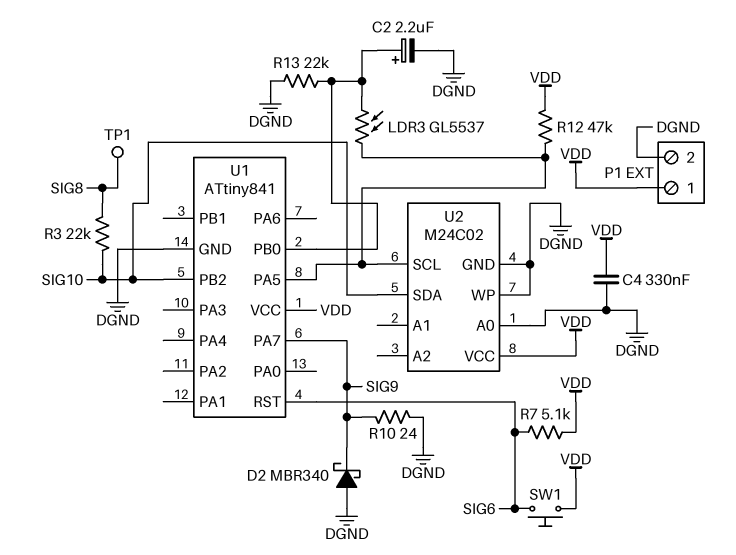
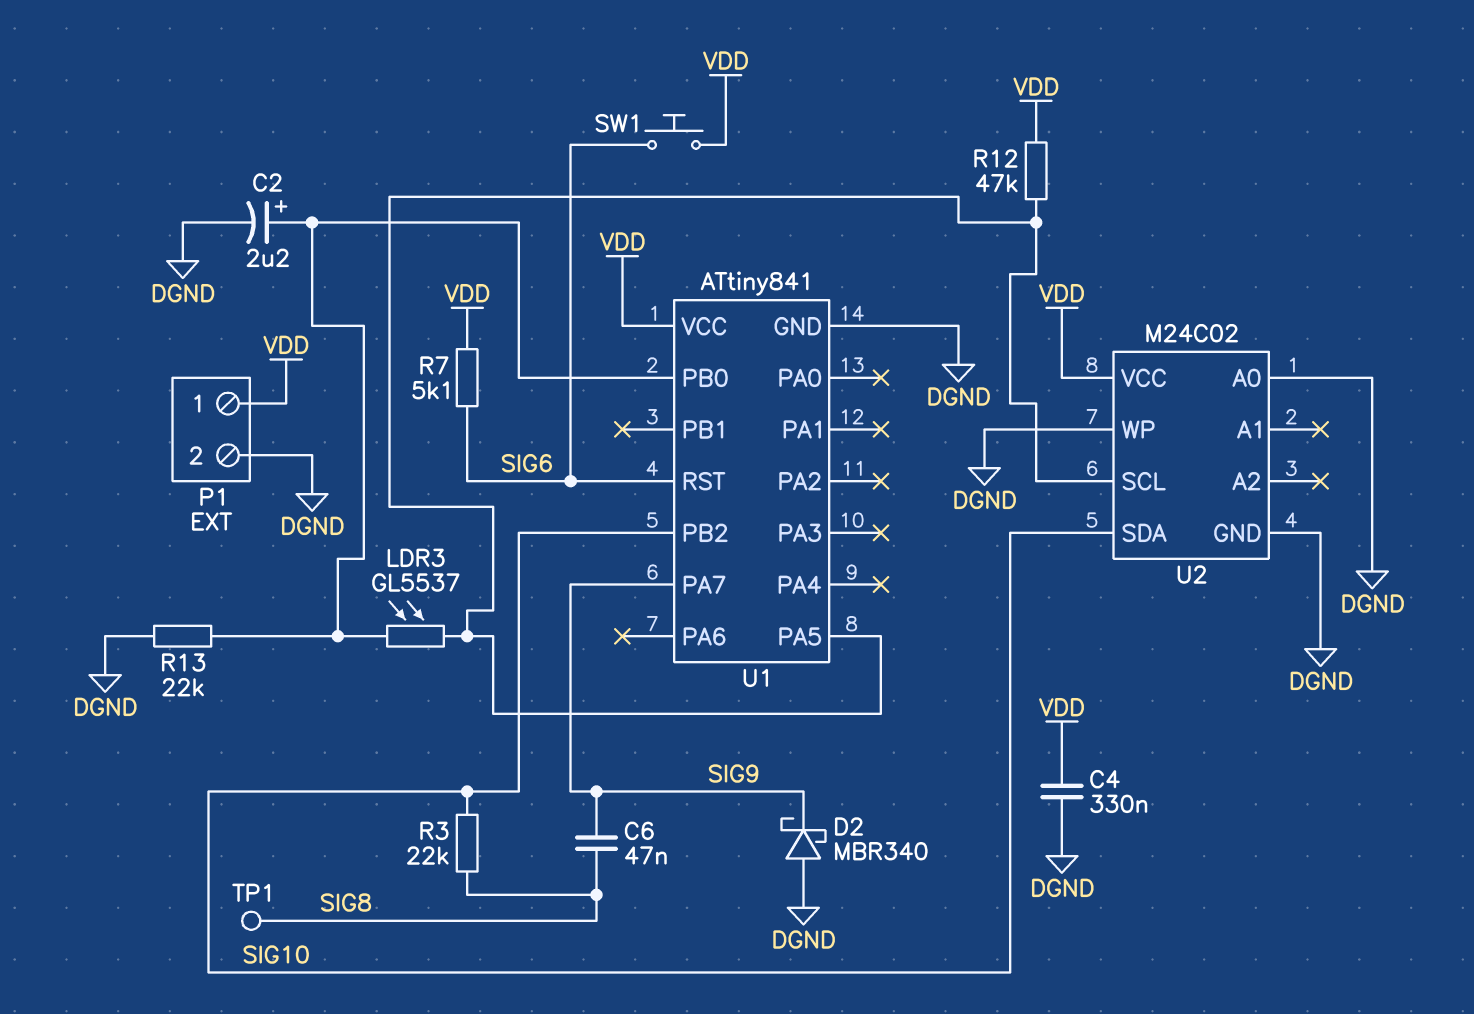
C6: none -> 47nF (SIG8, SIG9)
R10: 24 (DGND, SIG9) -> none

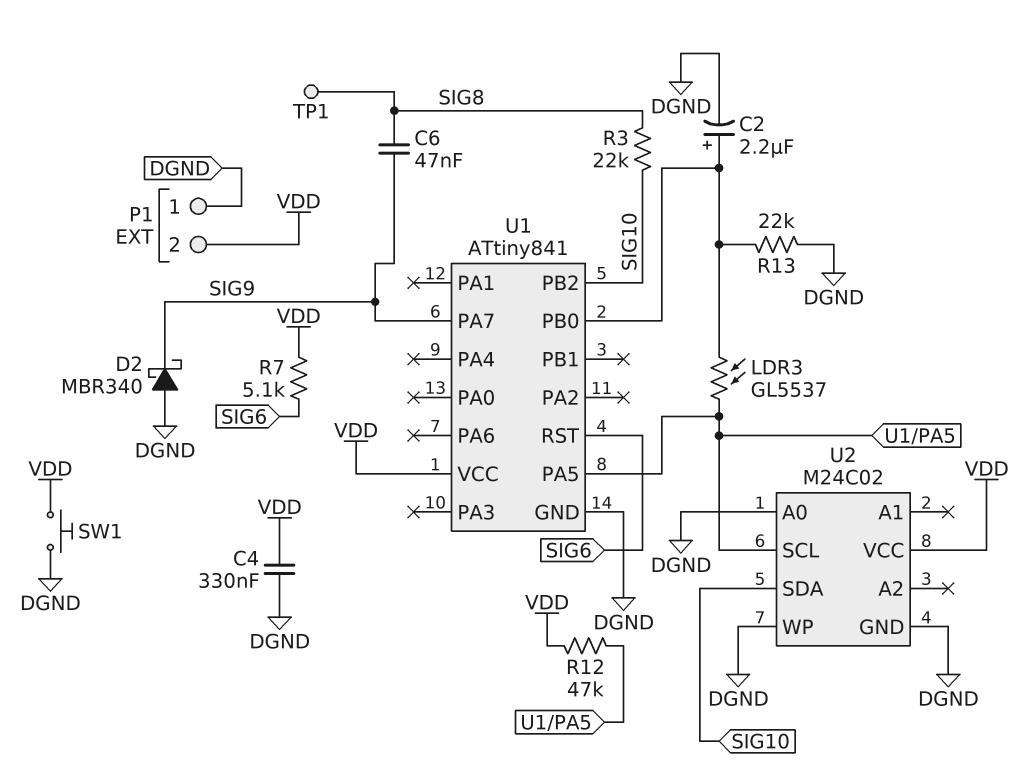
P1 pin 1: VDD -> DGND
P1 pin 2: DGND -> VDD
SW1: button (SIG6, VDD) -> button (DGND, VDD)

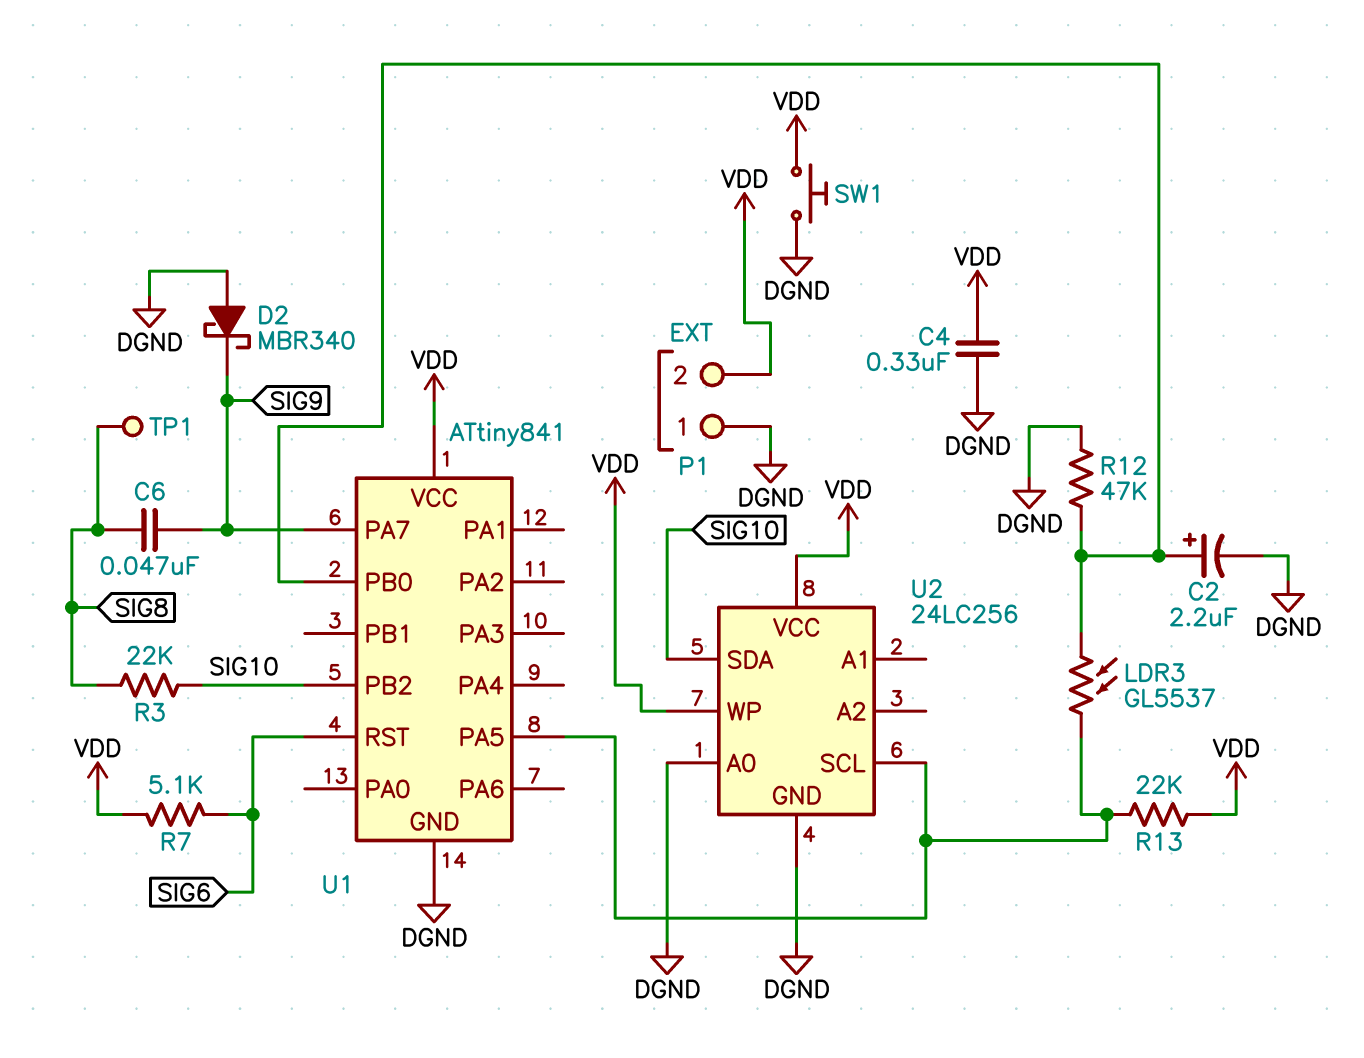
R12: 47k (U1/PA5, VDD) -> 47k (DGND, U1/PB0)
R13: 22k (DGND, U1/PB0) -> 22k (U1/PA5, VDD)
U2: M24C02 -> 24LC256
U2 pin WP: DGND -> VDD

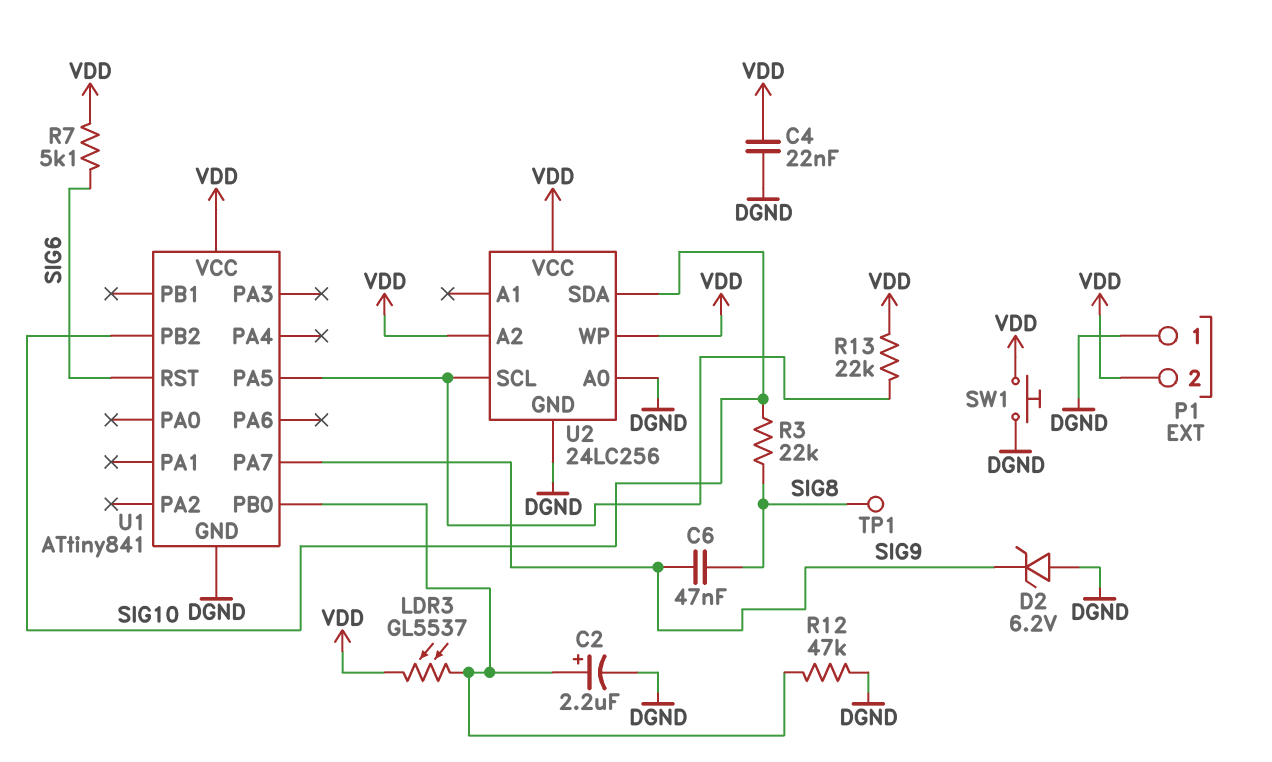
C4: 330nF (DGND, VDD) -> 22nF (DGND, VDD)
D2: schottky MBR340 (A DGND, K SIG9) -> zener 6.2V (A DGND, K SIG9)
LDR3: GL5537 (U1/PA5, U1/PB0) -> GL5537 (U1/PB0, VDD)
U2 pin A2: none -> VDD

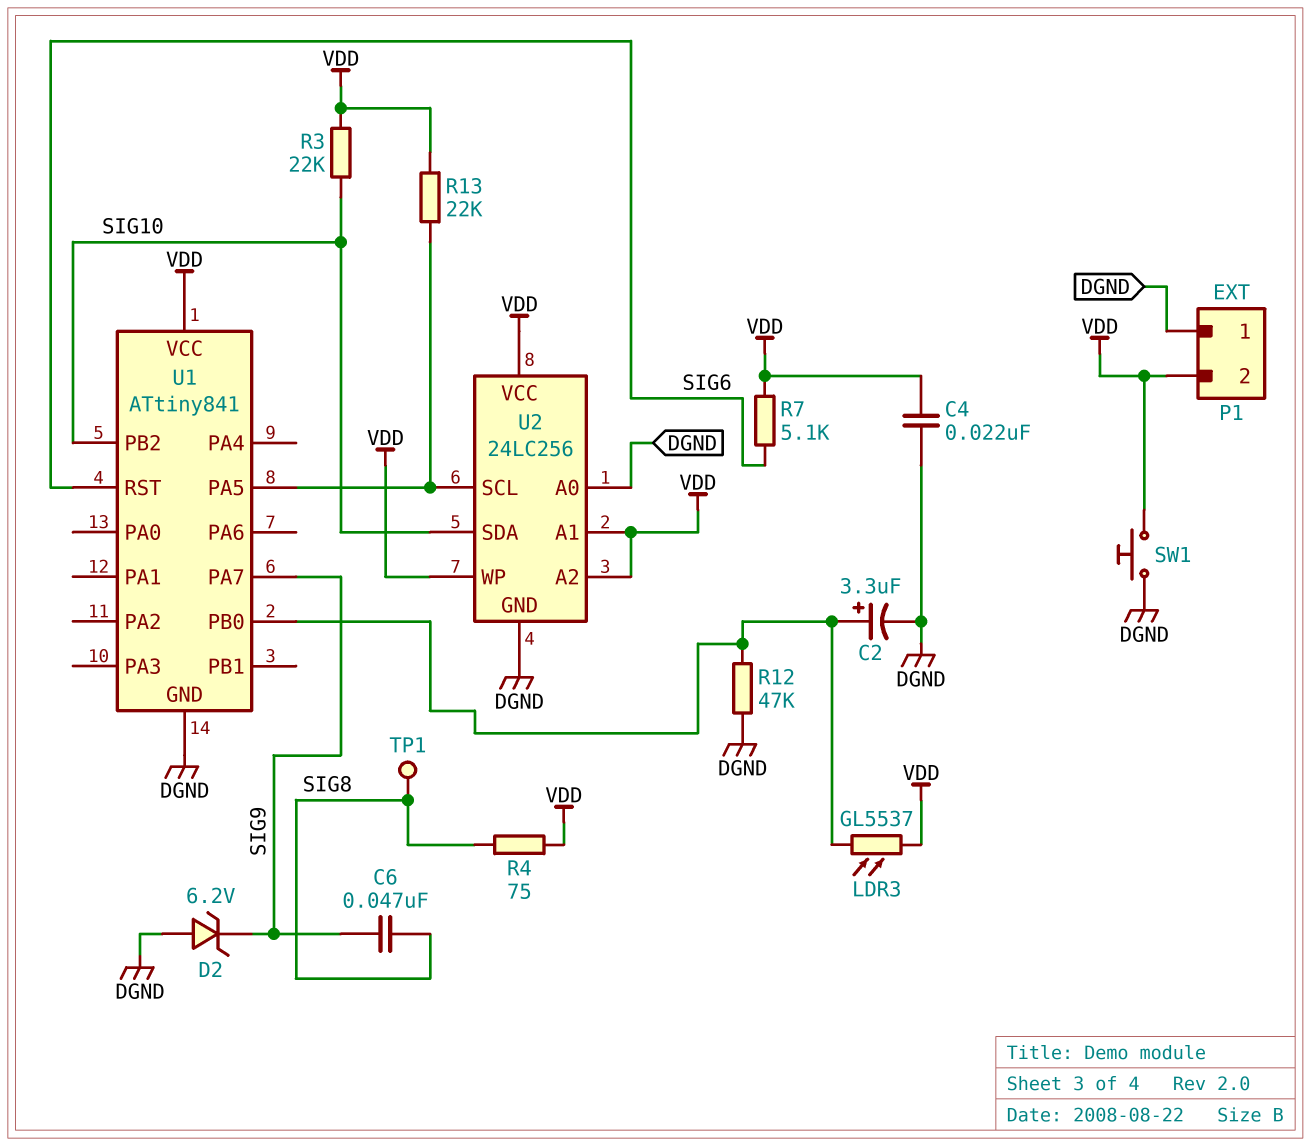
C2: 2.2uF (plus U1/PB0, minus DGND) -> 3.3uF (plus U1/PB0, minus DGND)
R3: 22k (SIG8, SIG10) -> 22k (SIG10, VDD)
R4: none -> 75 (SIG8, VDD)
U2 pin A1: none -> VDD

